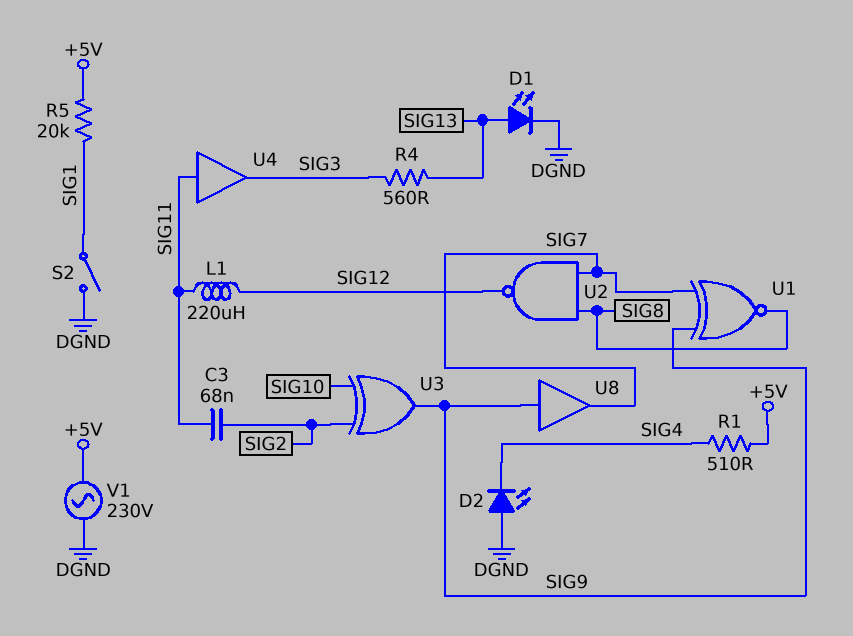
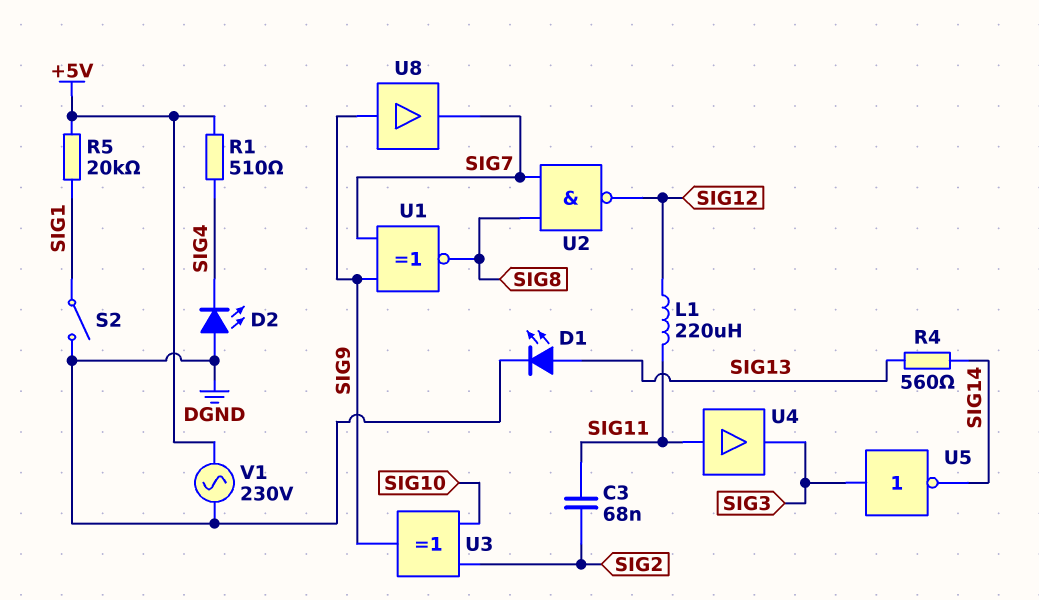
R4: 560 (SIG3, SIG13) -> 560 (SIG13, SIG14)
U5: none -> NOT (in SIG3, out SIG14)

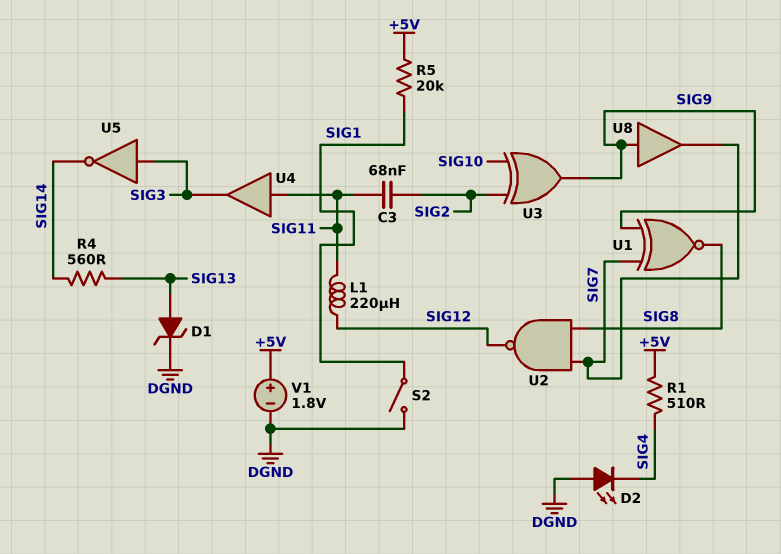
D1: LED (A SIG13, K DGND) -> zener (A SIG13, K DGND)
V1: AC 230V (+5V, DGND) -> 1.8V (plus +5V, minus DGND)

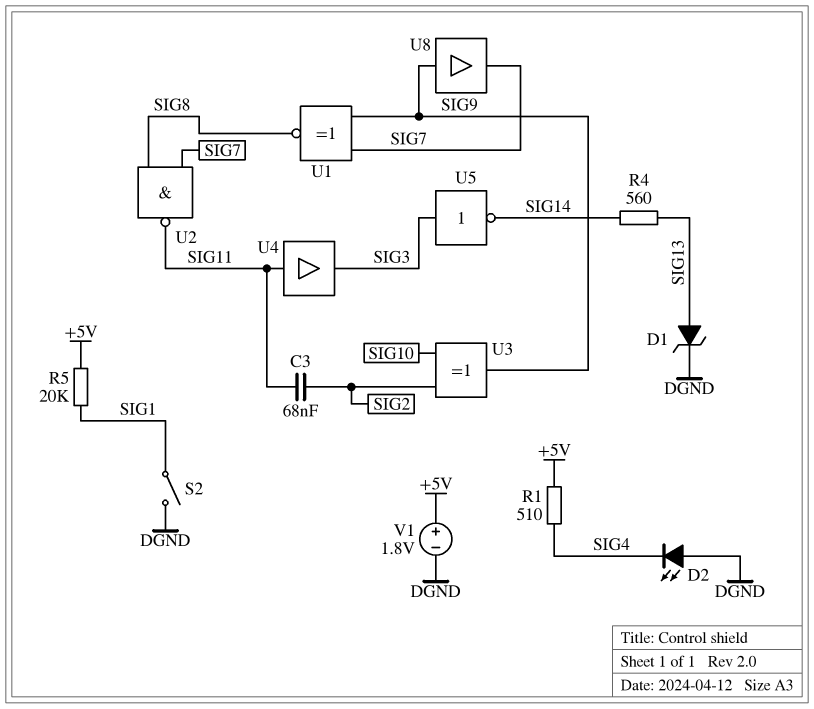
L1: 220uH (SIG11, SIG12) -> none
U2: NAND (in SIG7, in SIG8, out SIG12) -> NAND (in SIG7, in SIG8, out SIG11)

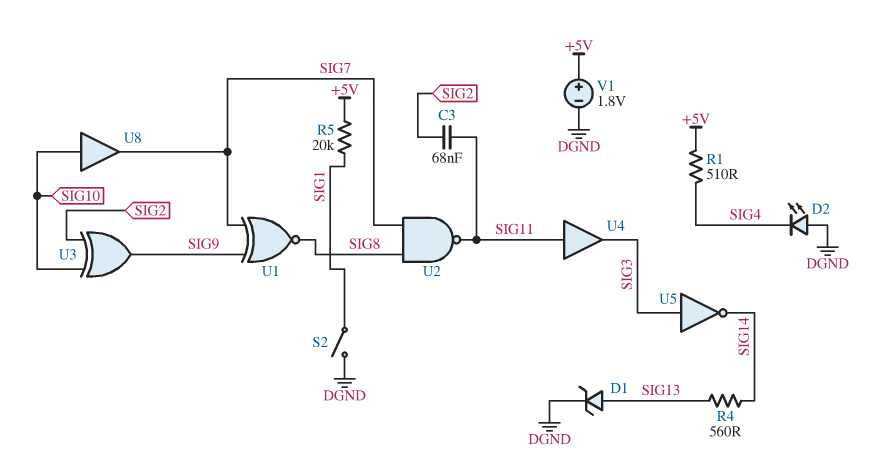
U8: buffer (in SIG9, out SIG7) -> buffer (in SIG10, out SIG7)

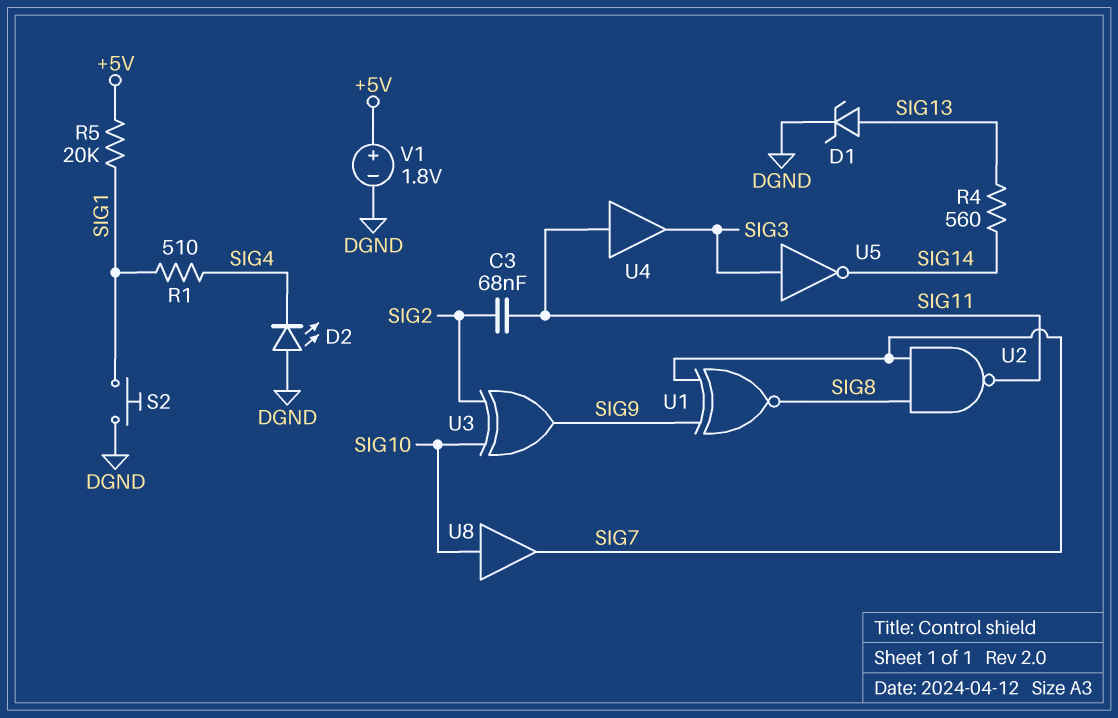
R1: 510 (+5V, SIG4) -> 510 (SIG1, SIG4)
S2: switch (DGND, SIG1) -> button (DGND, SIG1)

